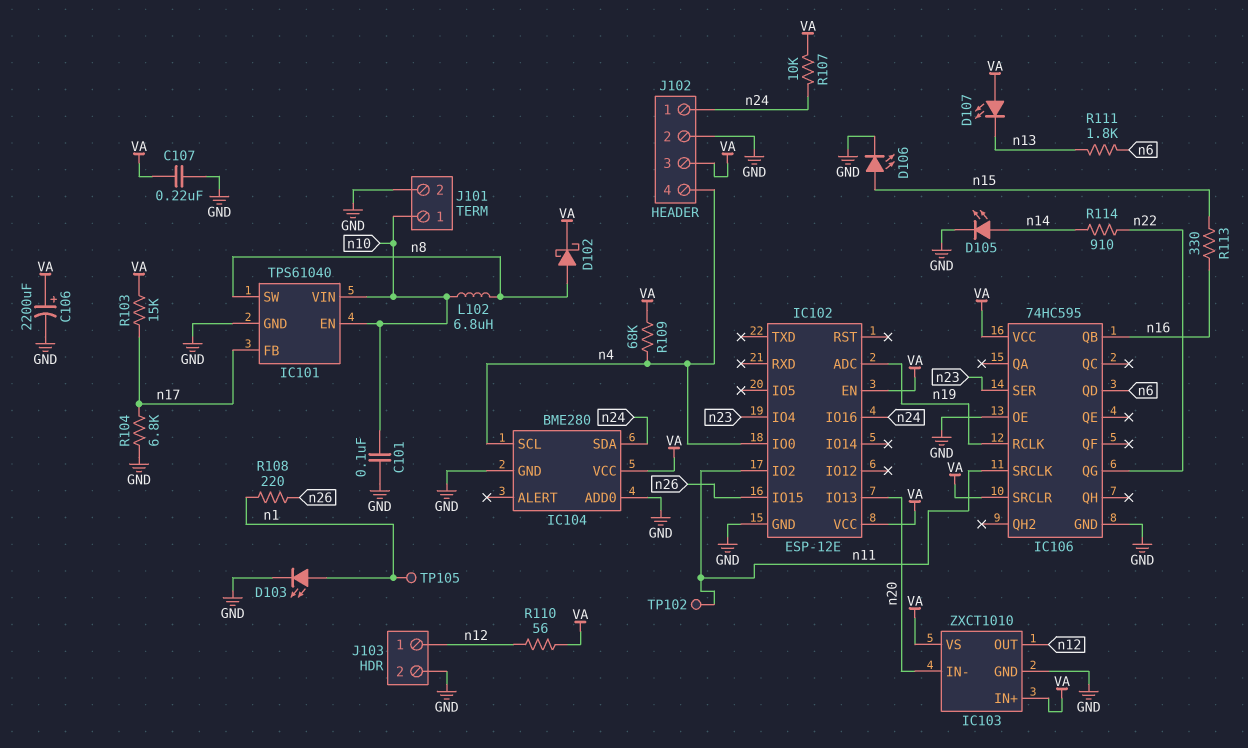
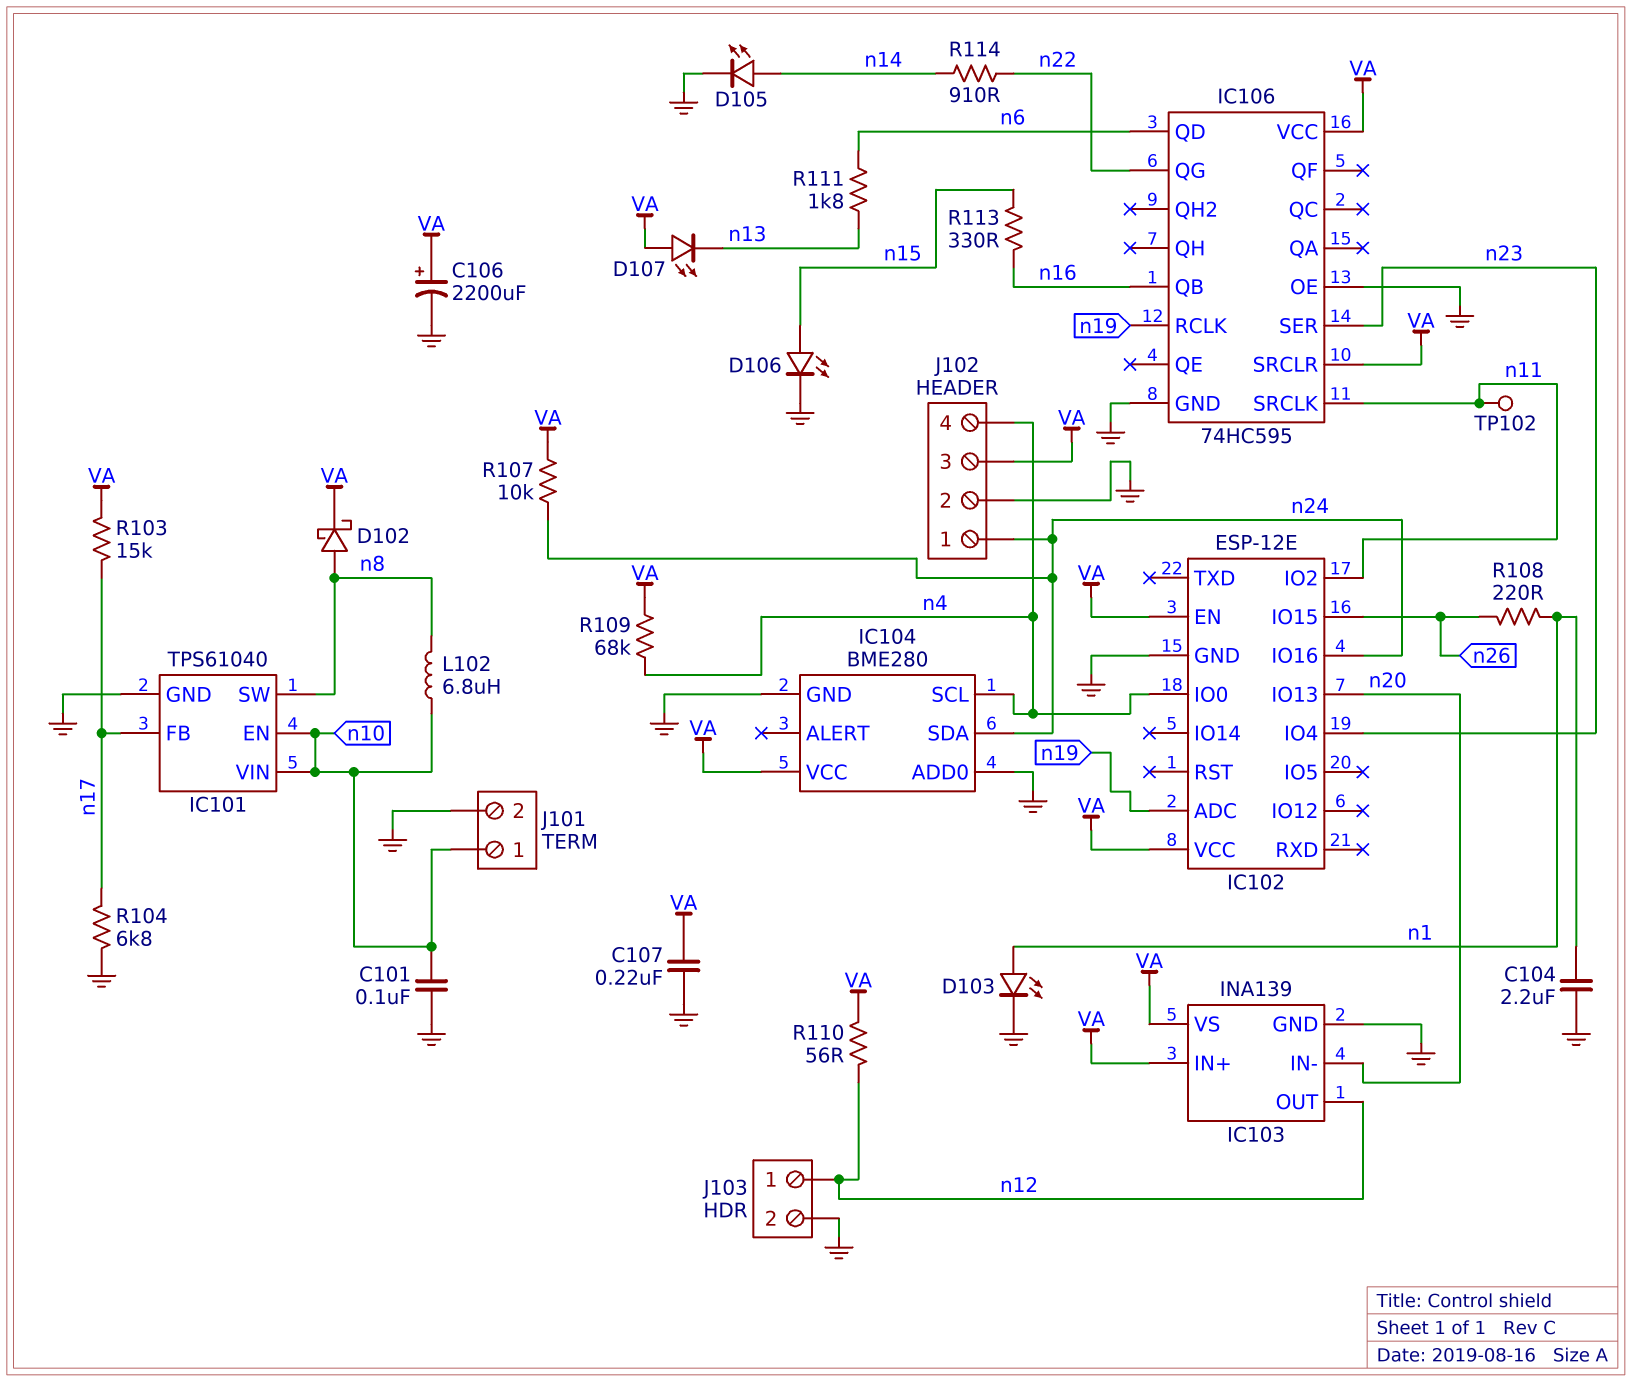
C104: none -> 2.2uF (GND, n1)
IC103: ZXCT1010 -> INA139
TP105: test point (n1) -> none

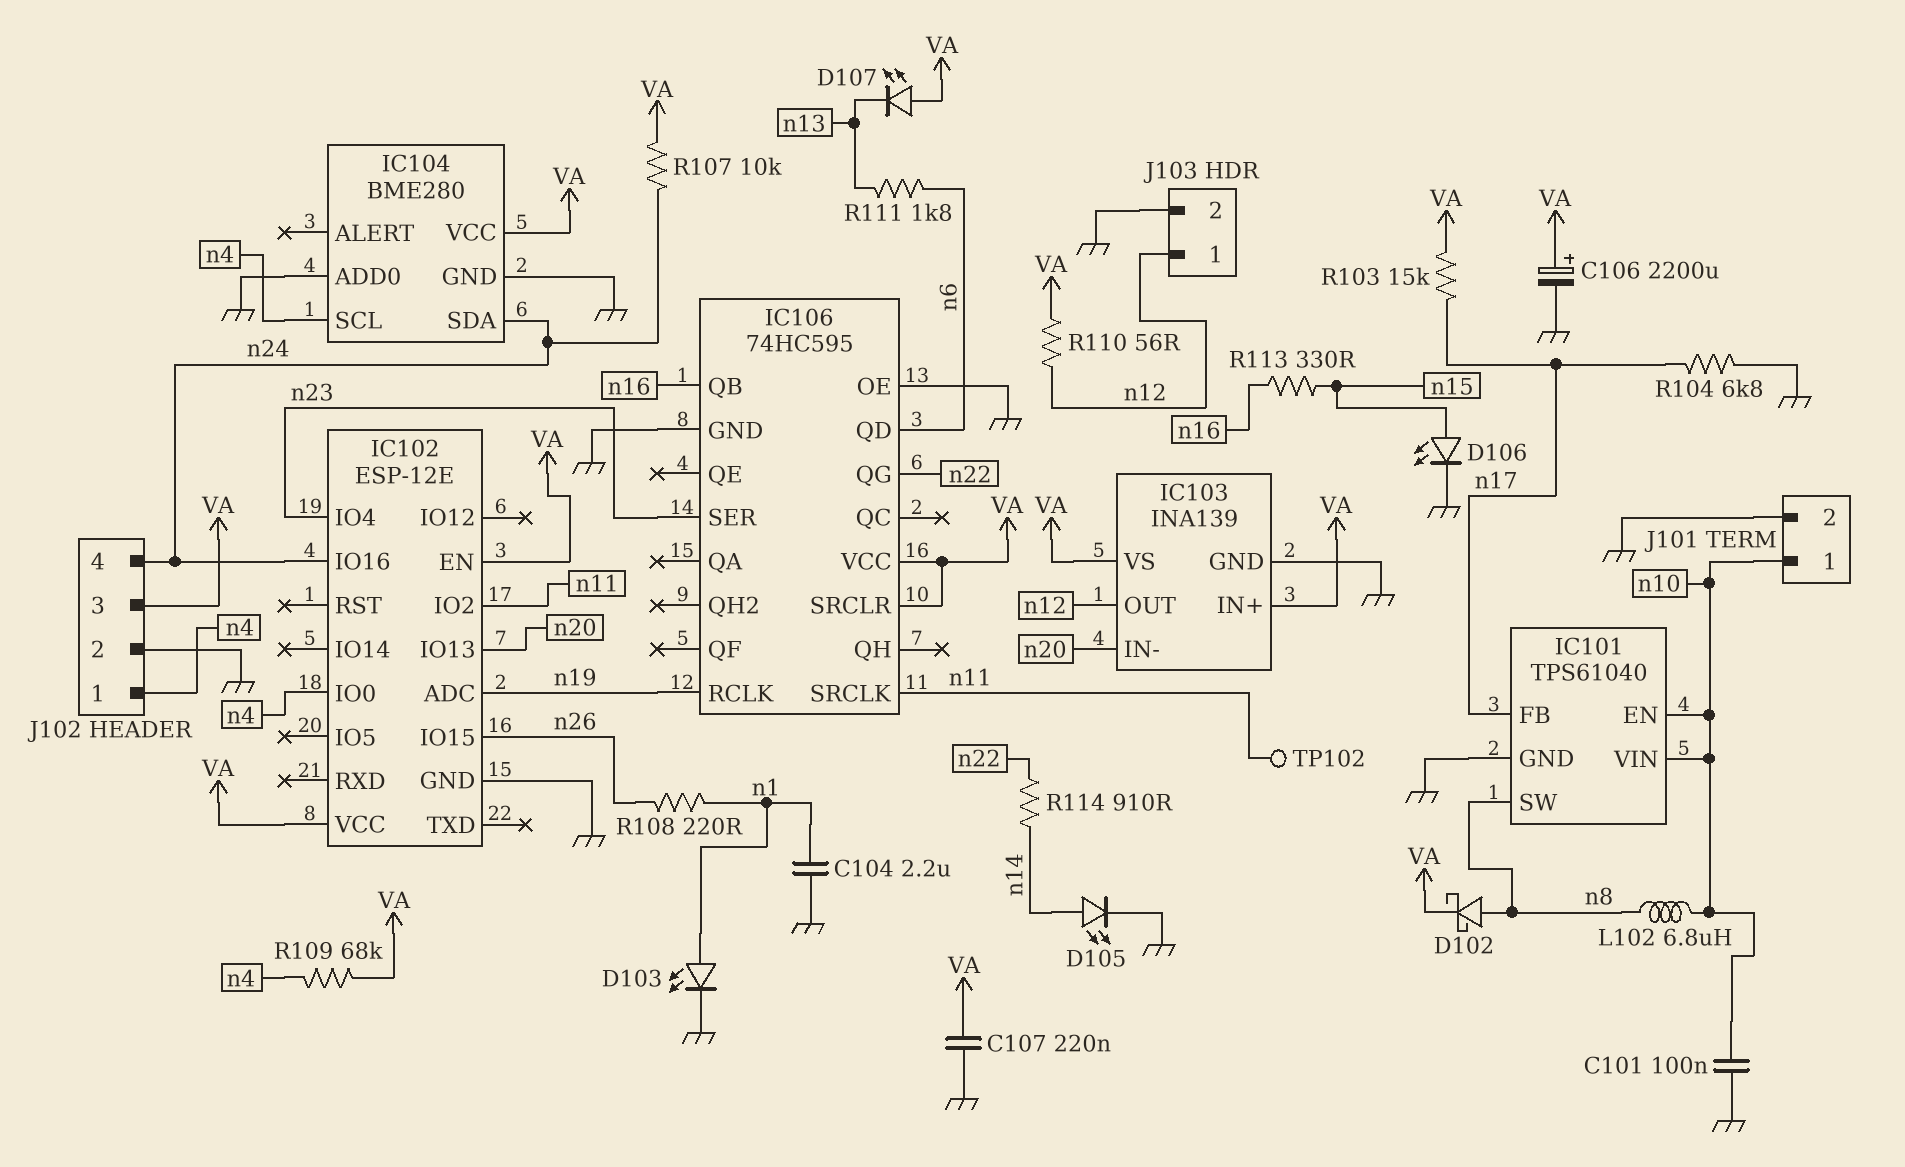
J102 pin 1: n24 -> n4
J102 pin 4: n4 -> n24

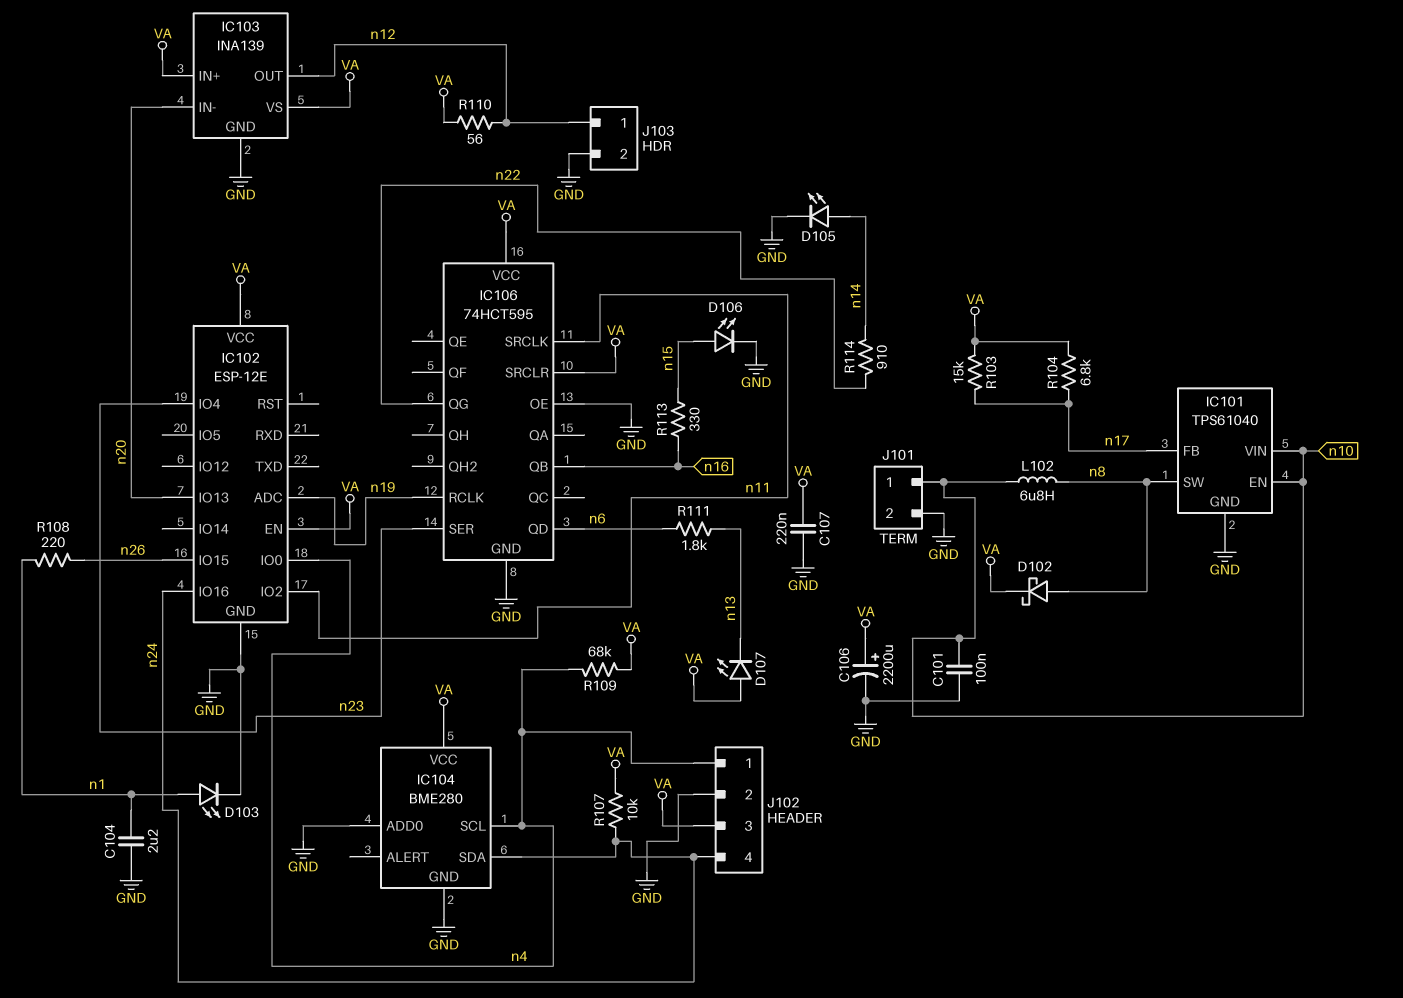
IC106: 74HC595 -> 74HCT595
R104: 6.8k (GND, n17) -> 6.8k (VA, n17)
TP102: test point (n11) -> none

